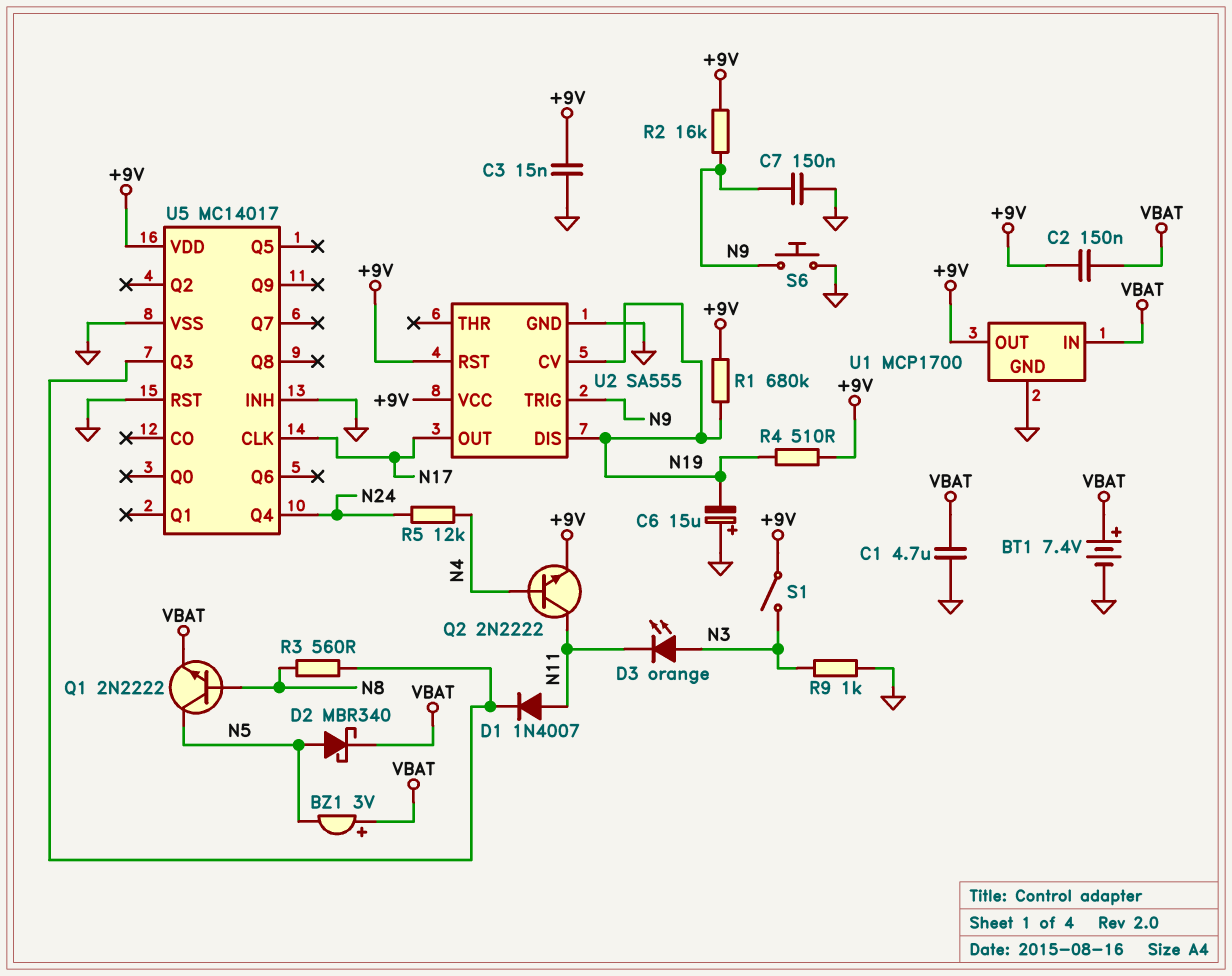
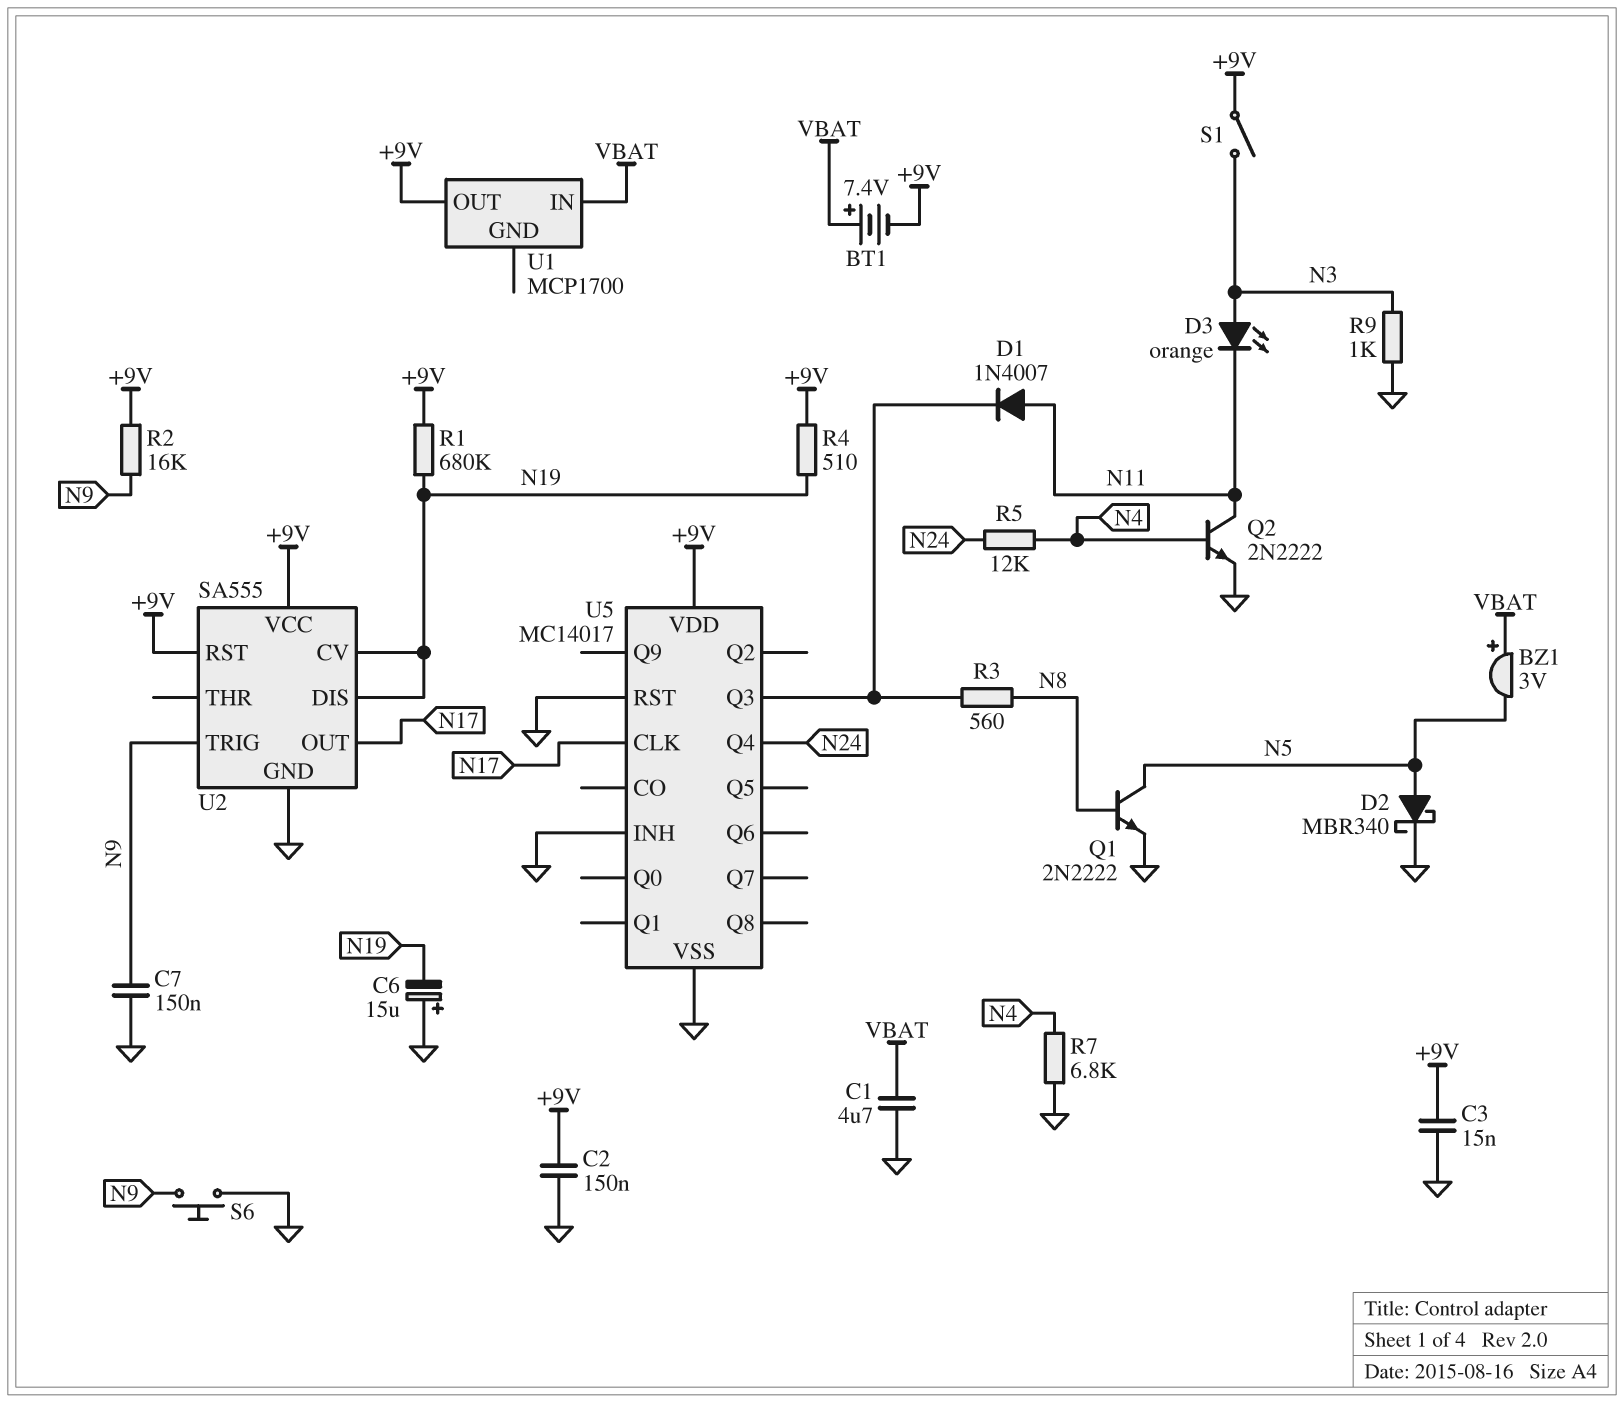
BT1: 7.4V (plus VBAT, minus GND) -> 7.4V (plus VBAT, minus +9V)
C2: 150nF (+9V, VBAT) -> 150nF (+9V, GND)
D2: schottky MBR340 (A N5, K VBAT) -> schottky MBR340 (A N5, K GND)
Q1: NPN 2N2222 (B N8, C N5, E VBAT) -> NPN 2N2222 (B N8, C N5, E GND)
Q2: NPN 2N2222 (B N4, C N11, E +9V) -> NPN 2N2222 (B N4, C N11, E GND)
R7: none -> 6.8k (GND, N4)
U1 pin GND: GND -> none

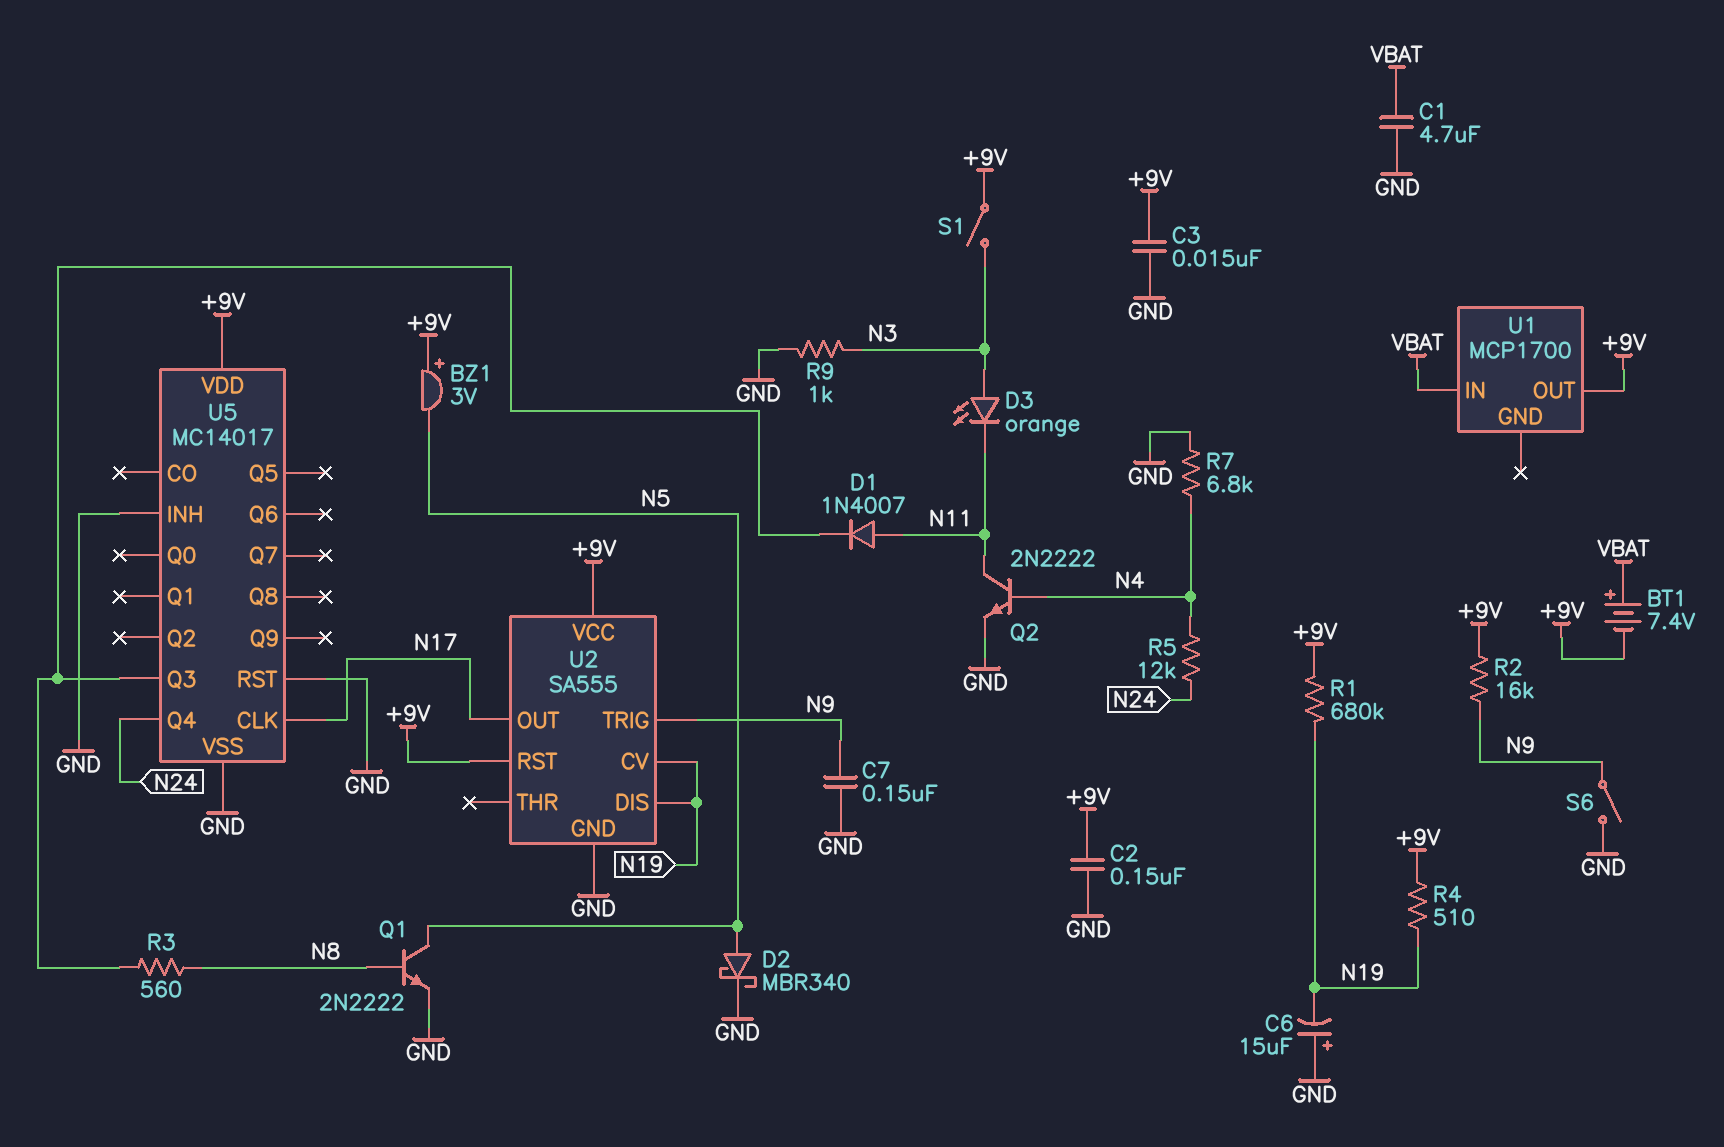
BZ1: buzzer 3V (plus VBAT, minus N5) -> buzzer 3V (plus +9V, minus N5)
S6: button (GND, N9) -> switch (GND, N9)

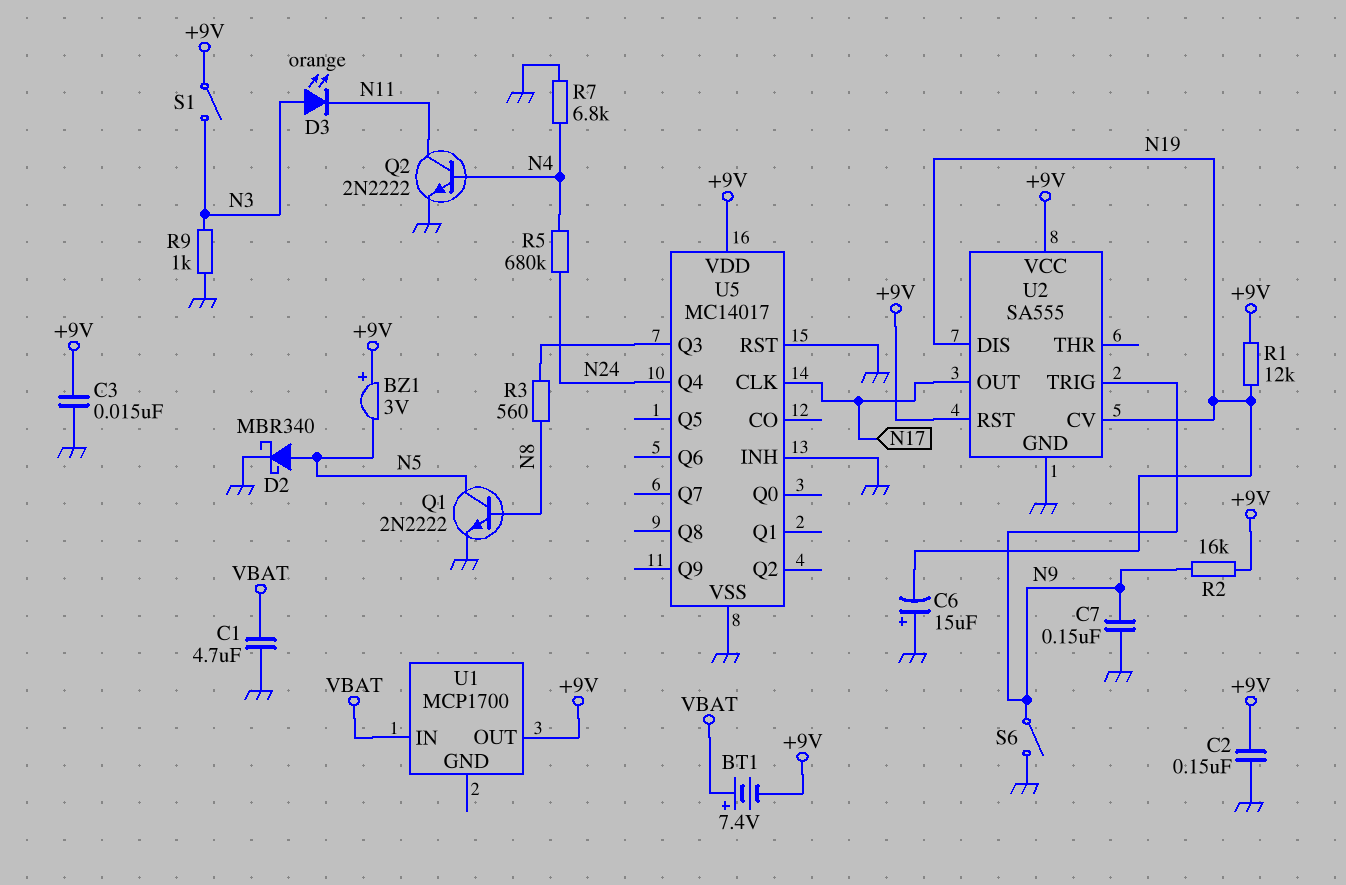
D1: diode 1N4007 (A N11, K U5/Q3) -> none
R1: 680k (+9V, N19) -> 12k (+9V, N19)
R4: 510 (+9V, N19) -> none
R5: 12k (N4, N24) -> 680k (N4, N24)

